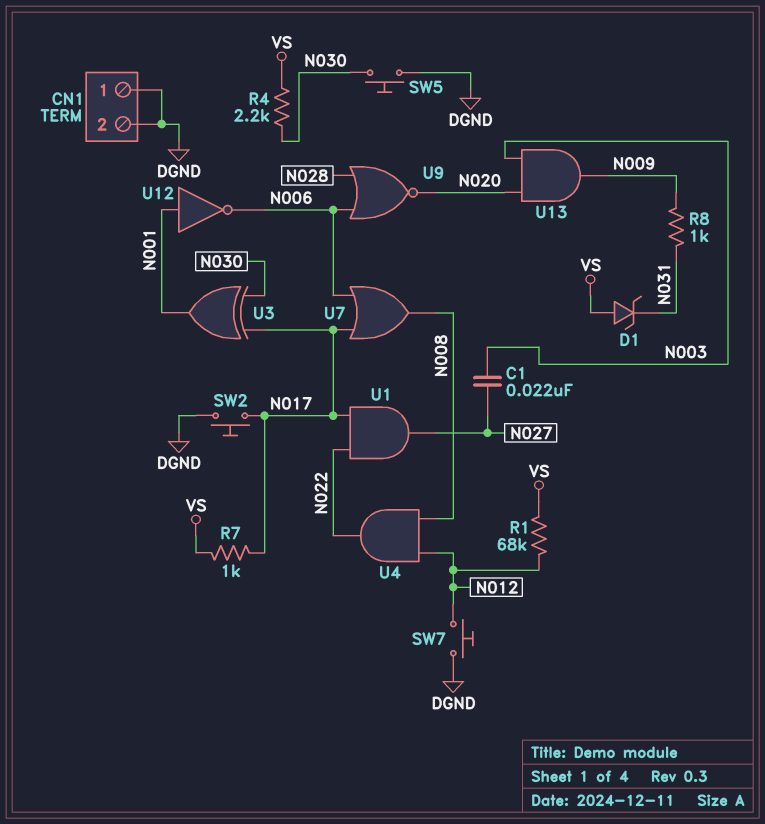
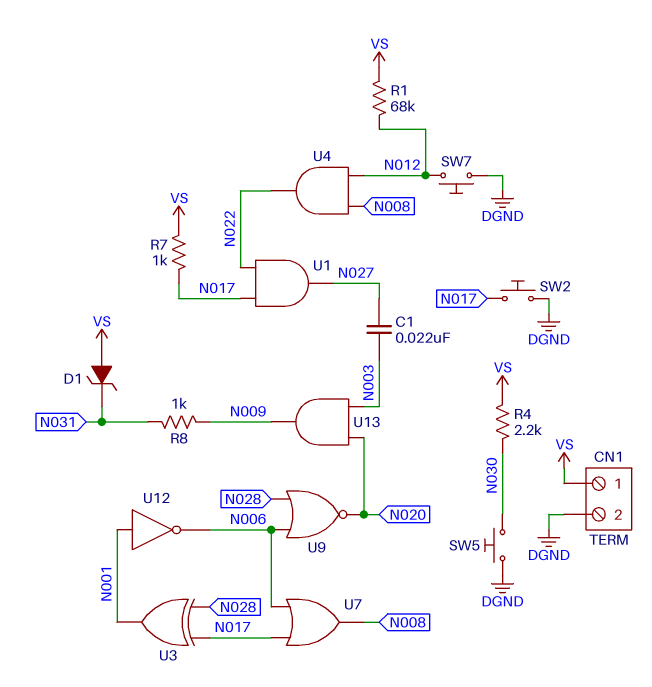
CN1 pin 1: DGND -> VS
U3: XOR (in N017, in N030, out N001) -> XOR (in N017, in N028, out N001)

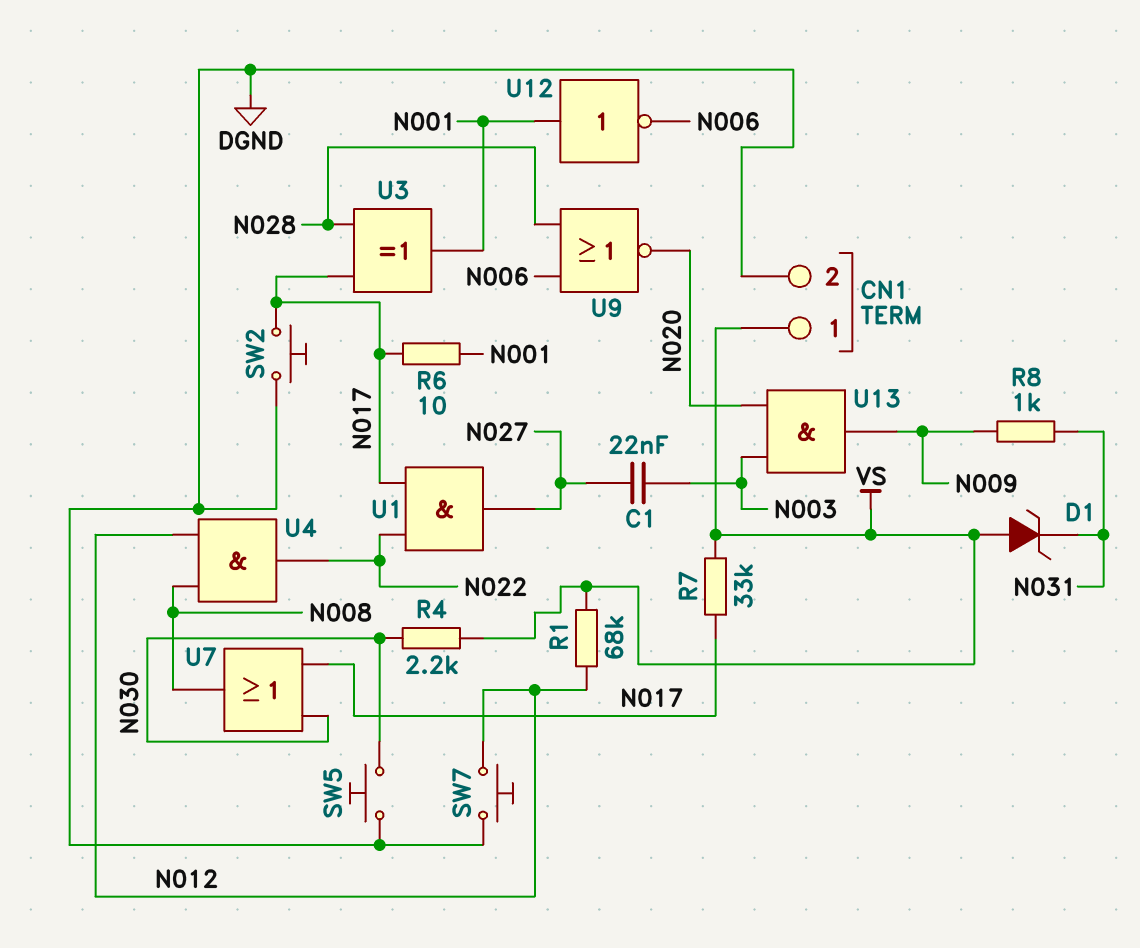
R6: none -> 10 (N001, N017)
R7: 1k (N017, VS) -> 33k (N017, VS)
U7: OR (in N006, in N017, out N008) -> OR (in N017, in N030, out N008)

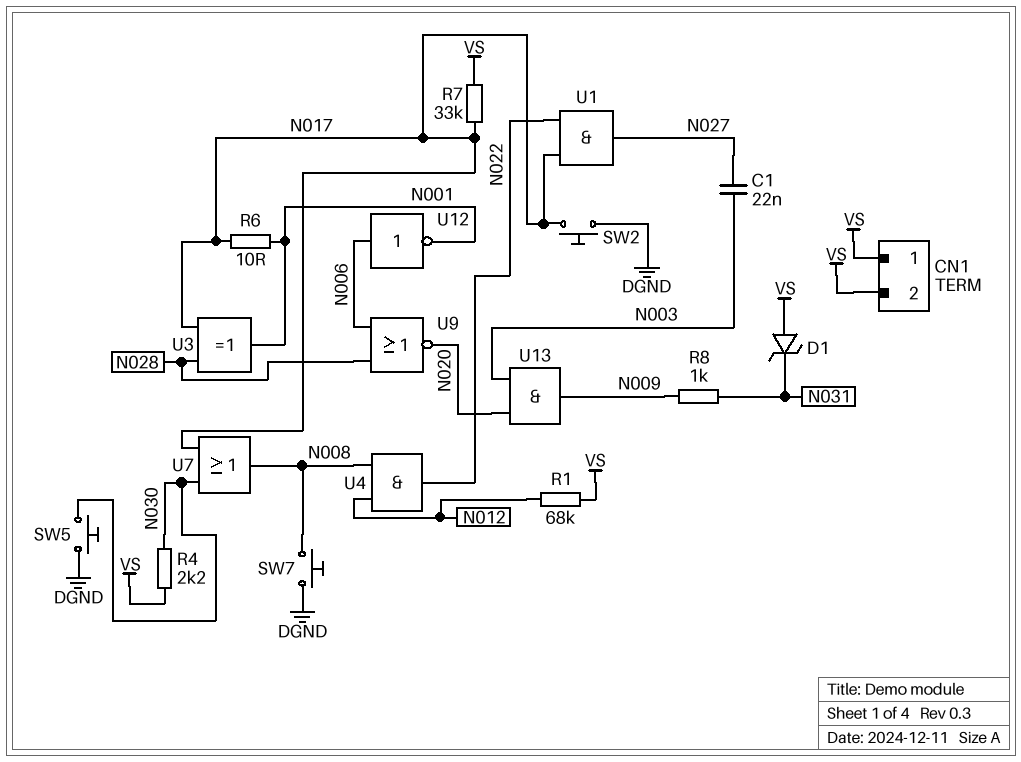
CN1 pin 2: DGND -> VS
SW7: button (DGND, N012) -> button (DGND, N008)
U12: NOT (in N001, out N006) -> NOT (in N006, out N001)

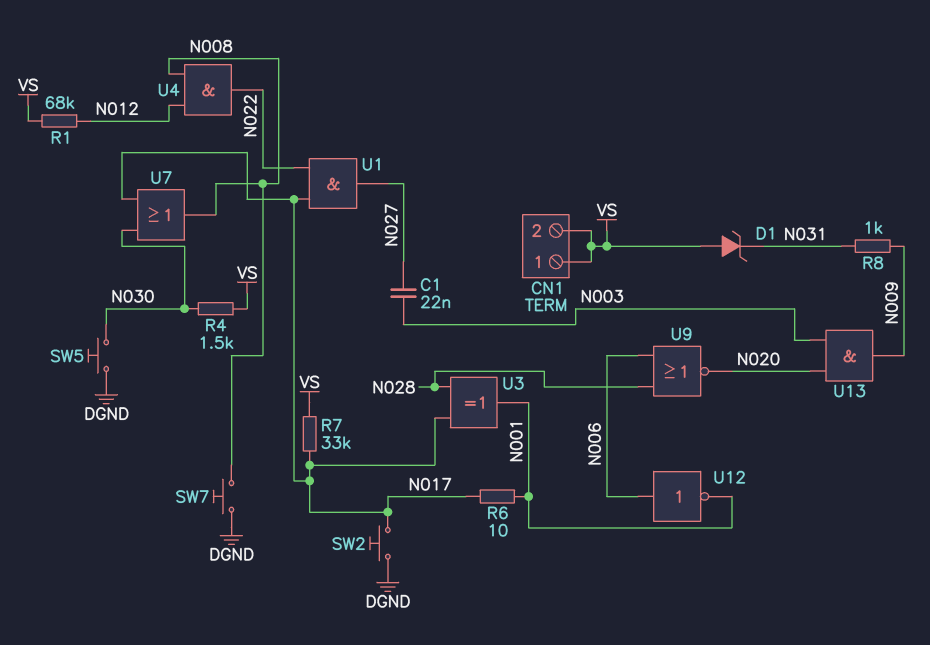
R4: 2.2k (N030, VS) -> 1.5k (N030, VS)

